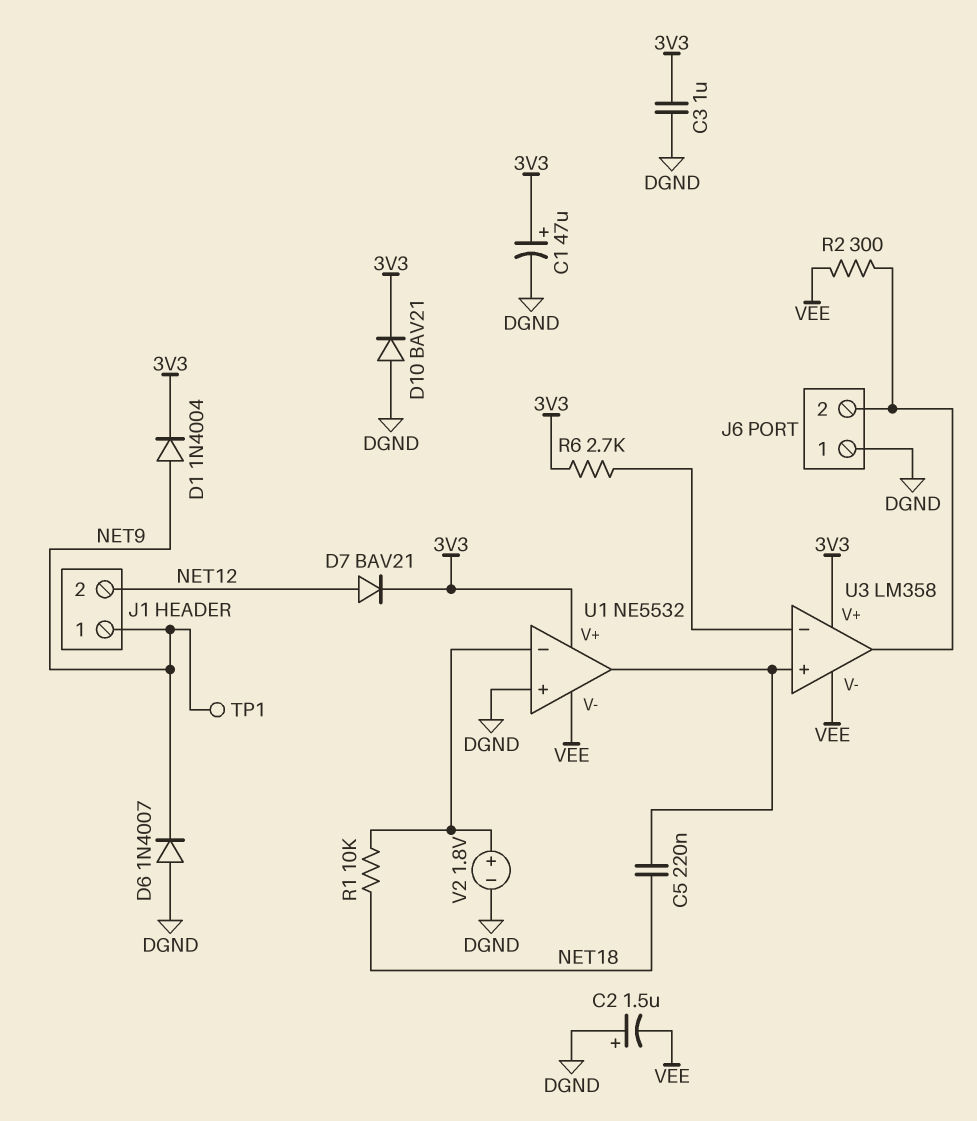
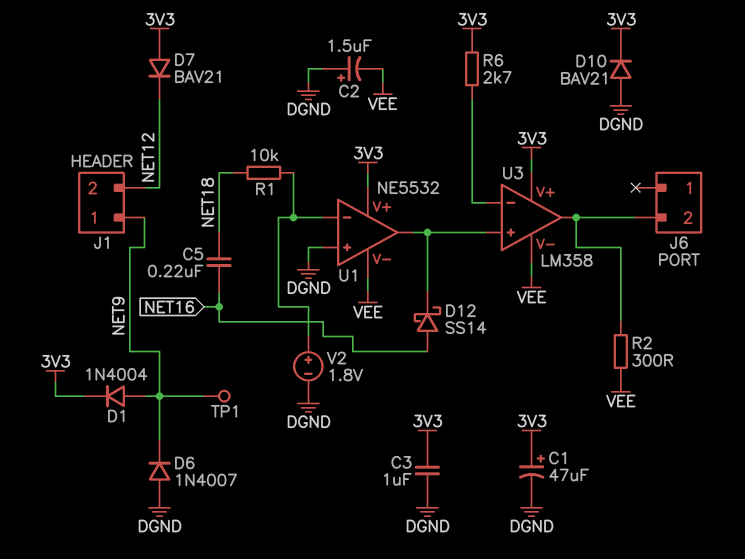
C5: 220nF (NET18, U1/out) -> 220nF (NET16, NET18)
D7: diode BAV21 (A NET12, K 3V3) -> diode BAV21 (A 3V3, K NET12)
D12: none -> schottky SS14 (A NET16, K U1/out)
J6 pin 1: DGND -> none

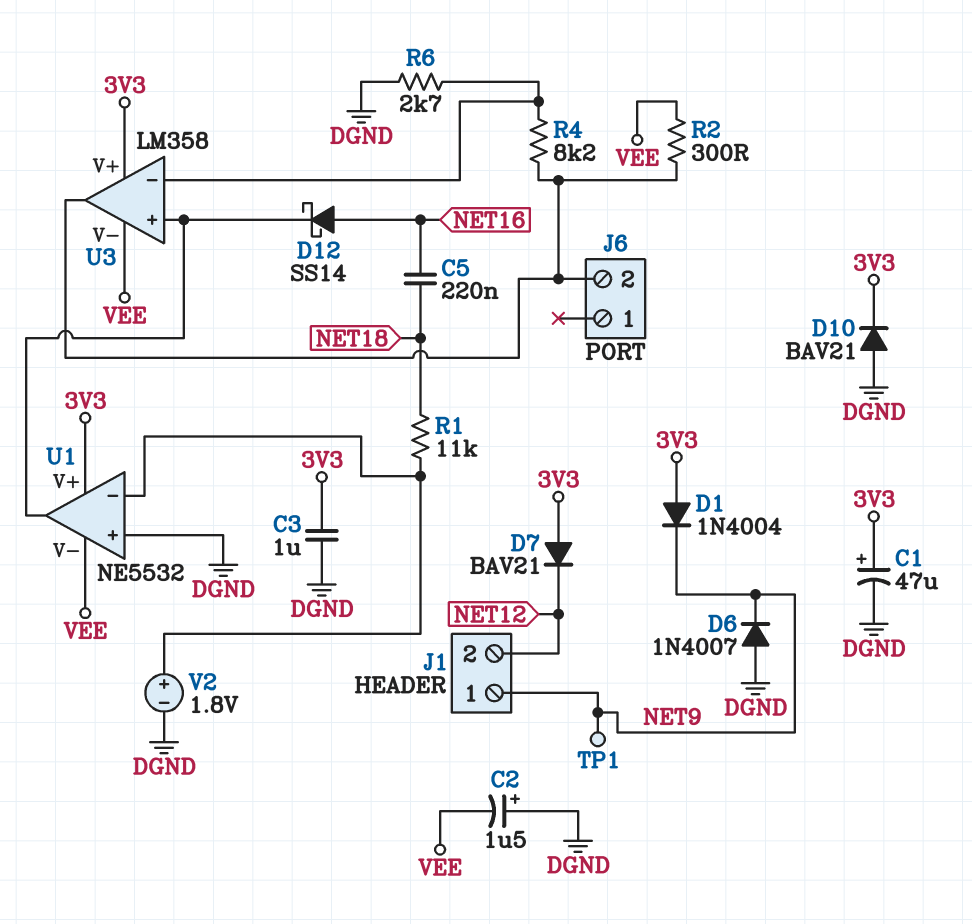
D1: diode 1N4004 (A NET9, K 3V3) -> diode 1N4004 (A 3V3, K NET9)
R1: 10k (NET18, U1/in-) -> 11k (NET18, U1/in-)
R4: none -> 8.2k (J6/2, U3/in-)
R6: 2.7k (3V3, U3/in-) -> 2.7k (DGND, U3/in-)

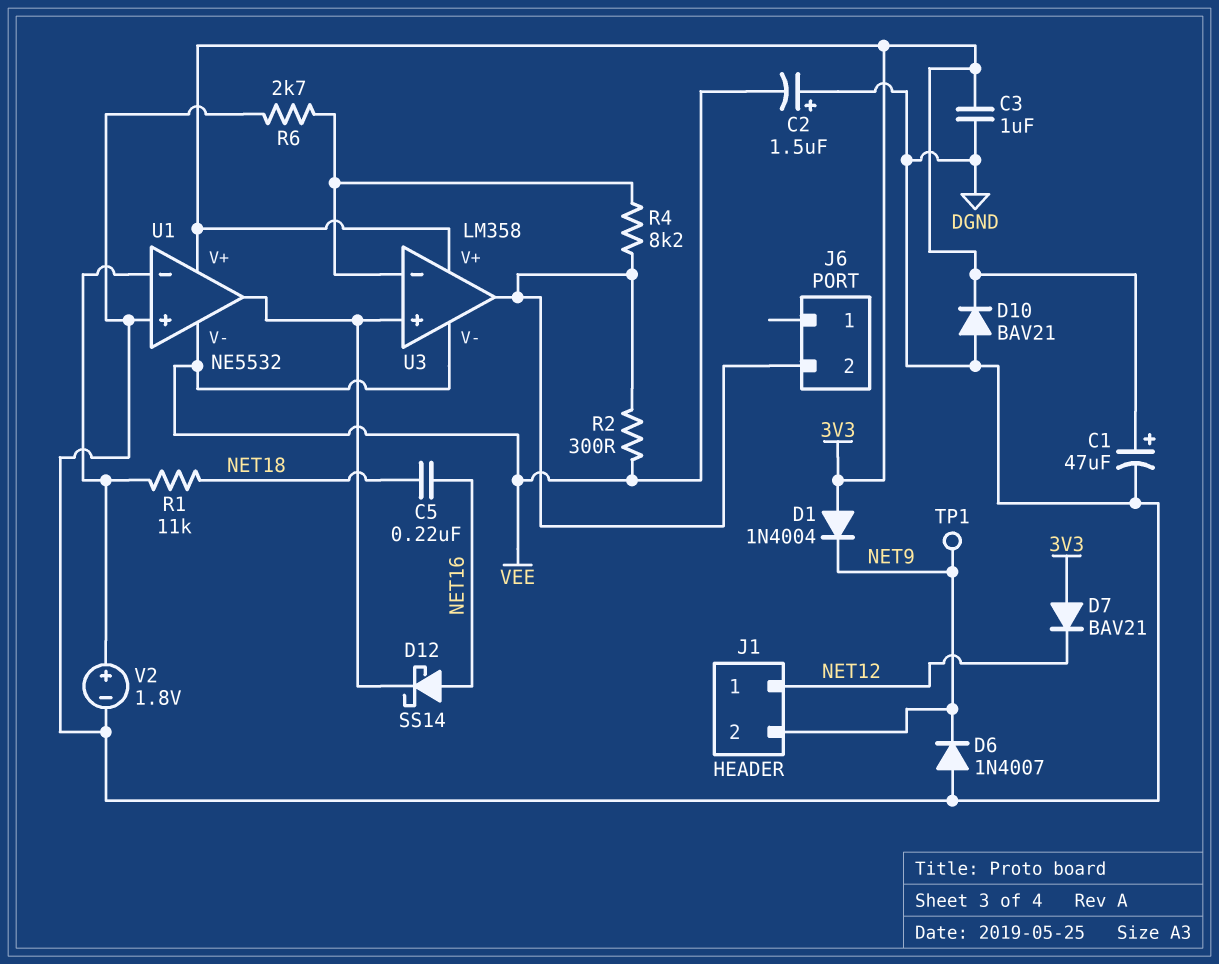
J1 pin 1: NET9 -> NET12
J1 pin 2: NET12 -> NET9

